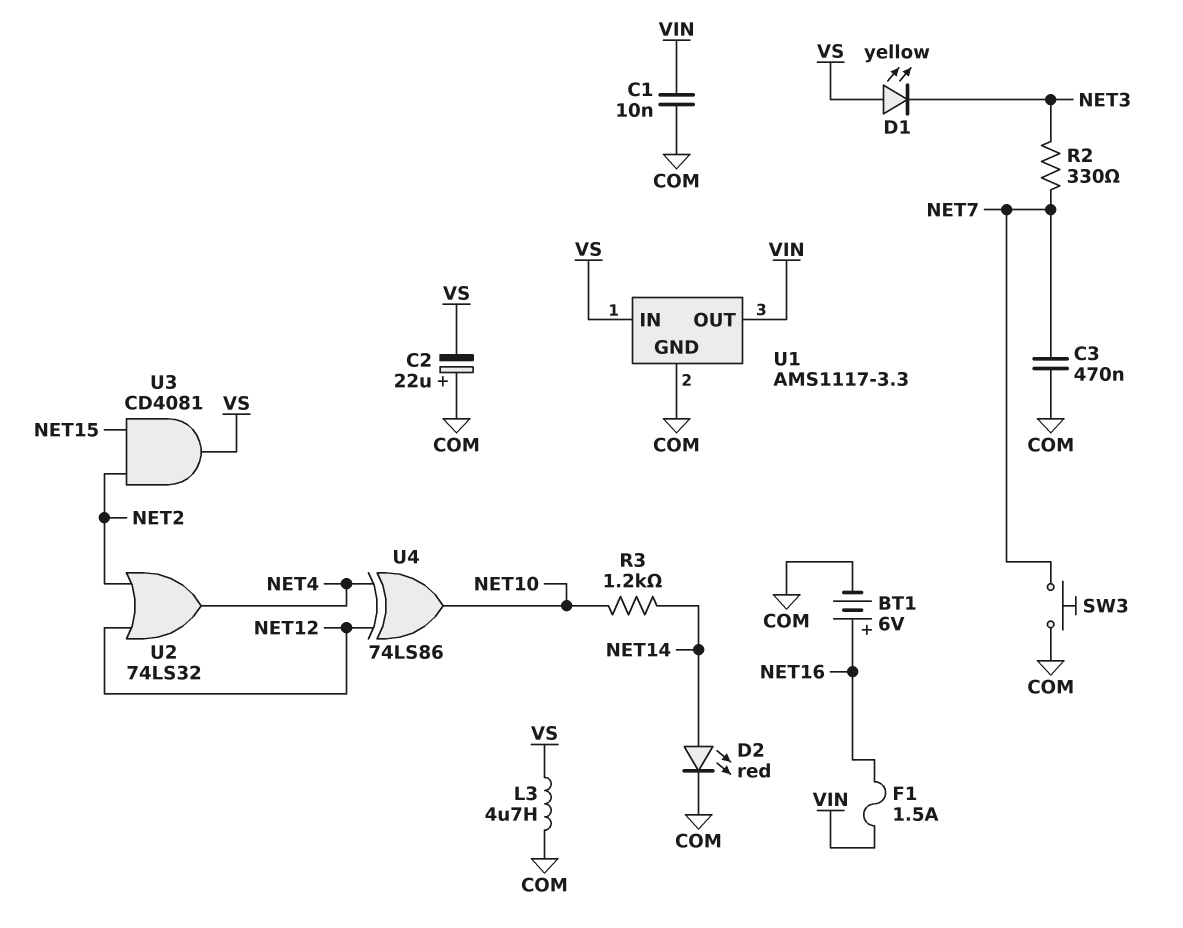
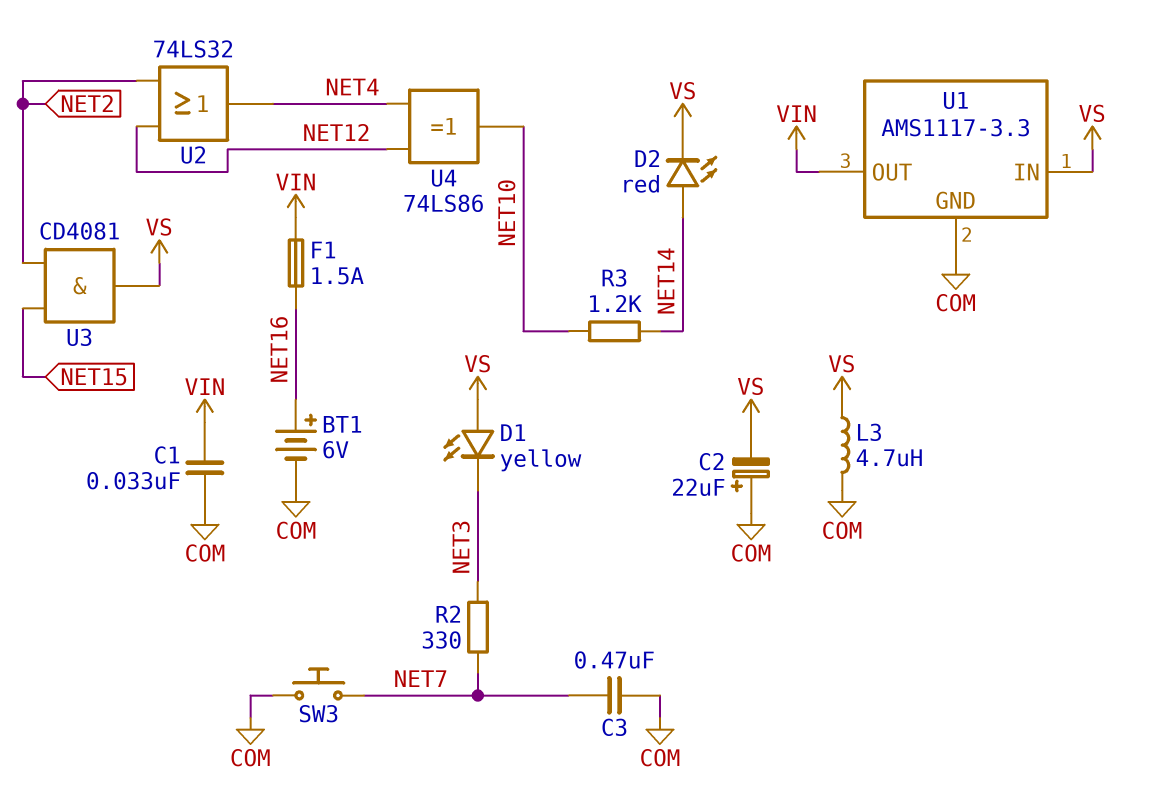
C1: 10nF (COM, VIN) -> 33nF (COM, VIN)
D2: LED red (A NET14, K COM) -> LED red (A NET14, K VS)

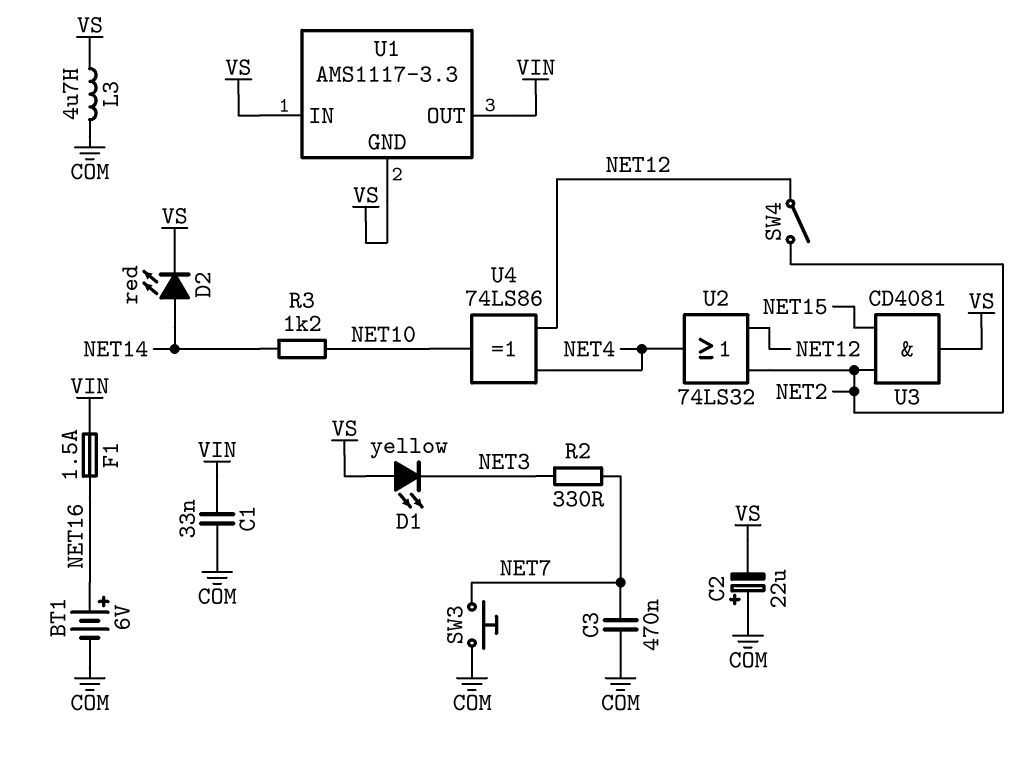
SW4: none -> switch (NET2, NET12)
U1 pin GND: COM -> VS

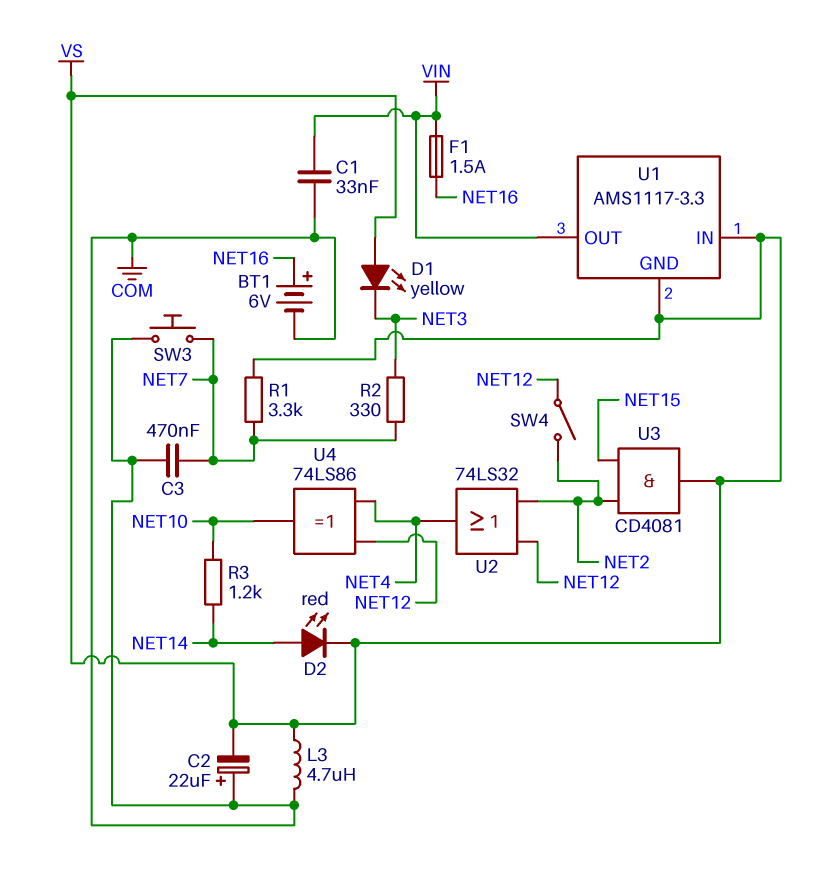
R1: none -> 3.3k (NET7, VS)

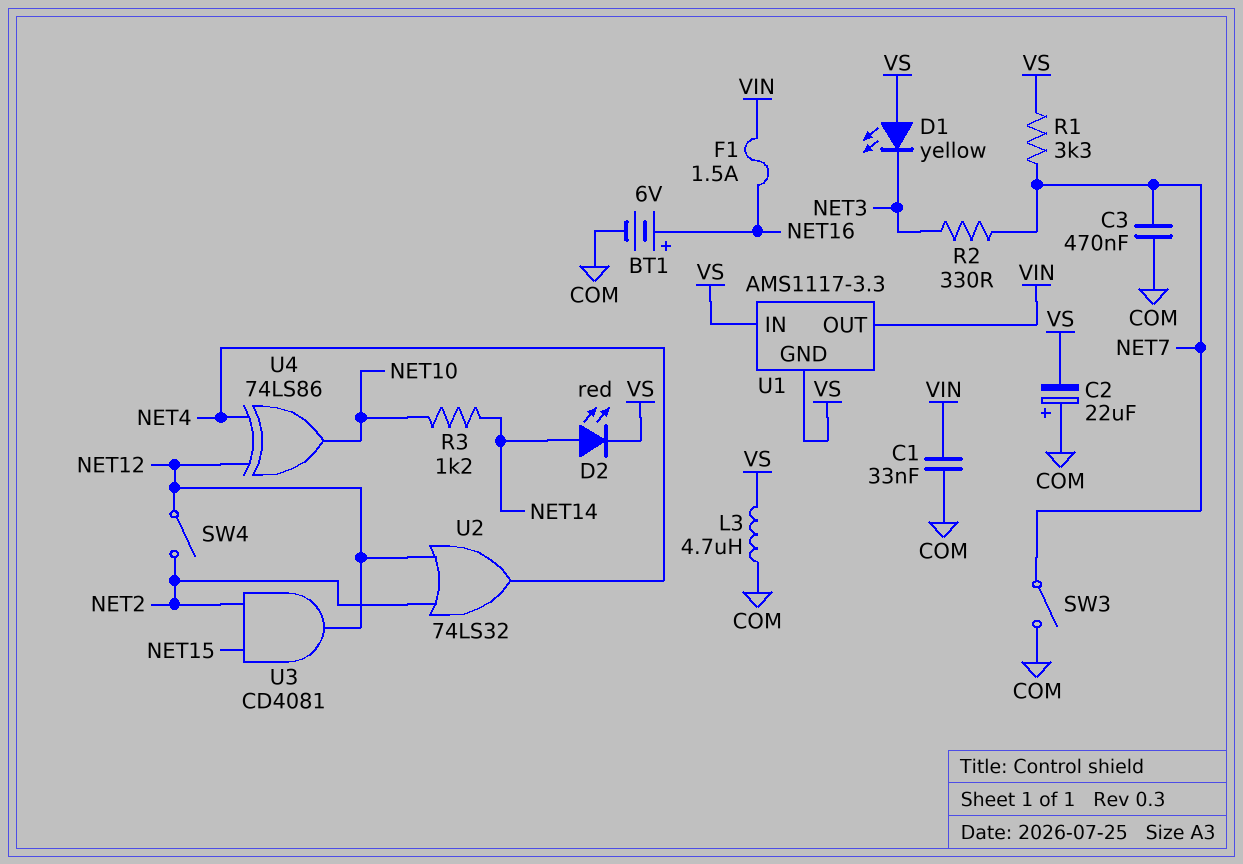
SW3: button (COM, NET7) -> switch (COM, NET7)
U3: AND CD4081 (in NET2, in NET15, out VS) -> AND CD4081 (in NET2, in NET15, out NET12)

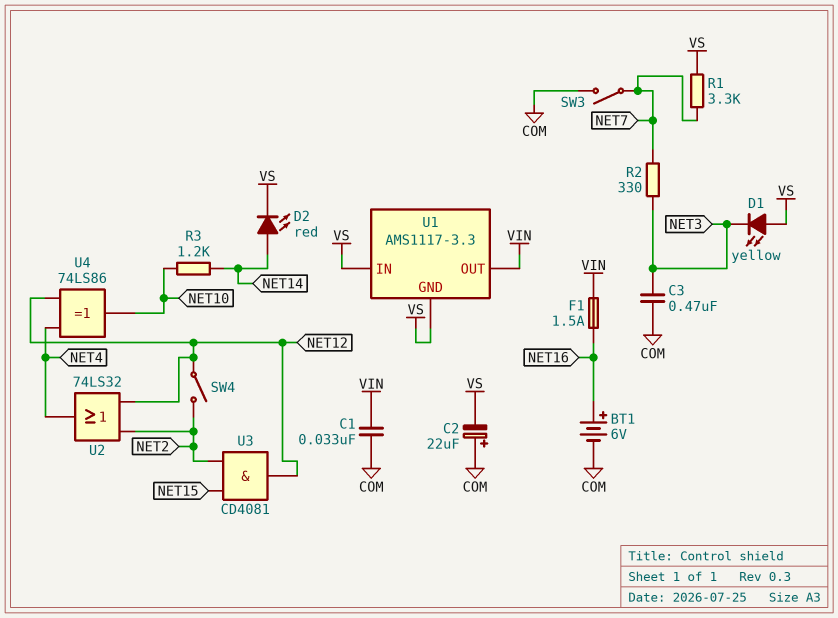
C3: 470nF (COM, NET7) -> 470nF (COM, NET3)
L3: 4.7uH (COM, VS) -> none

